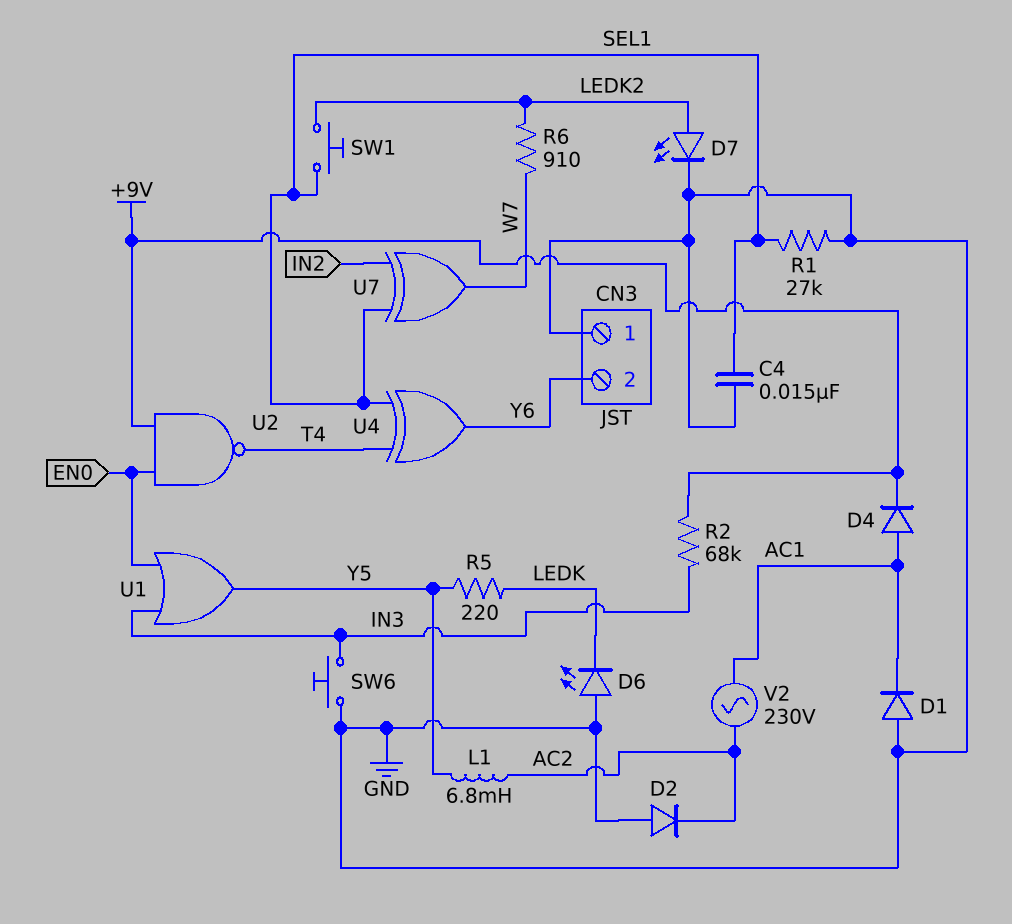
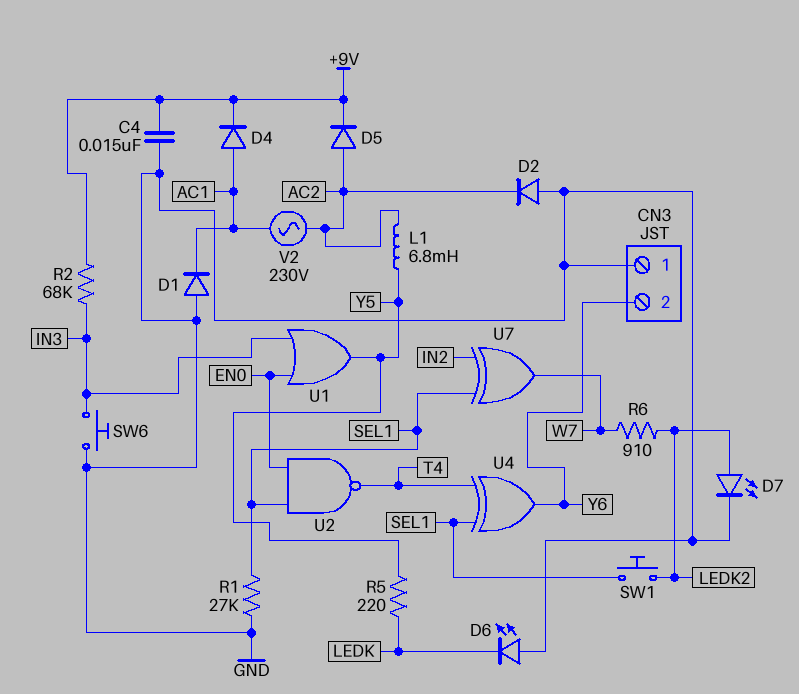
C4: 15nF (GND, SEL1) -> 15nF (+9V, GND)
D5: none -> diode (A AC2, K +9V)
U2: NAND (in +9V, in EN0, out T4) -> NAND (in EN0, in SEL1, out T4)

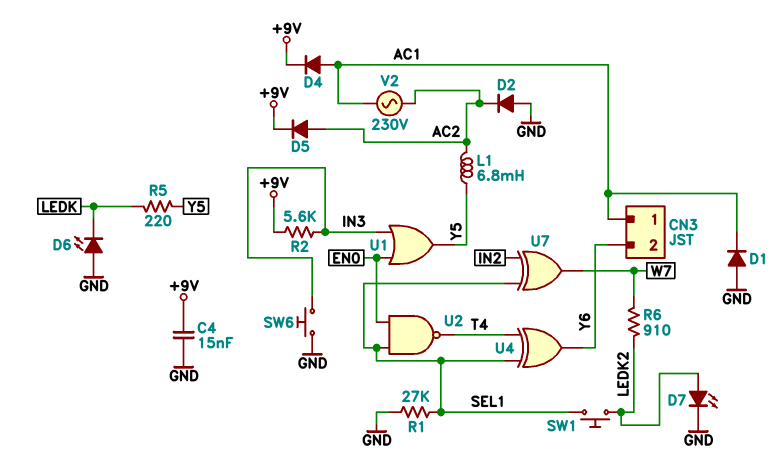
CN3 pin 1: GND -> AC1
R2: 68k (+9V, IN3) -> 5.6k (+9V, IN3)

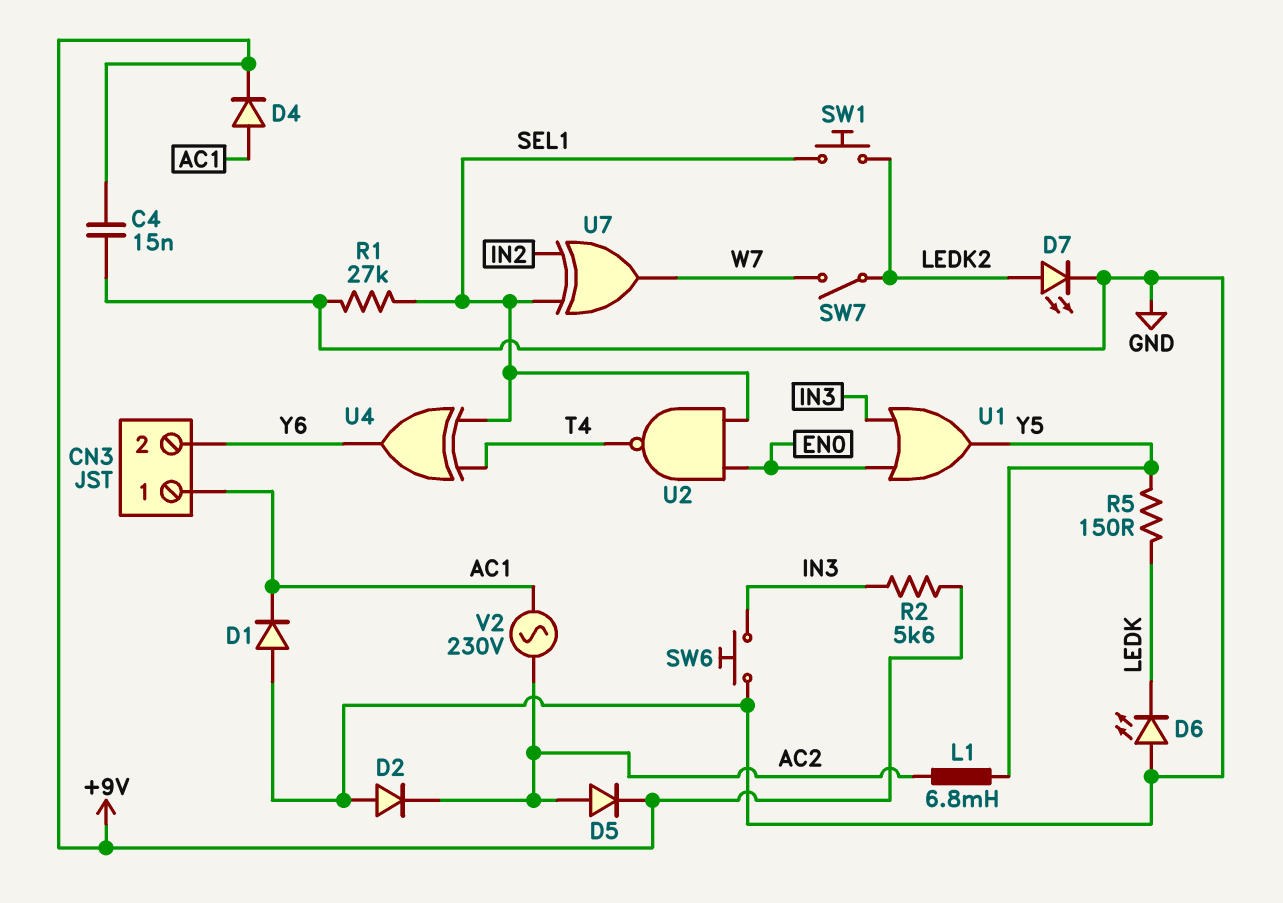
R5: 220 (LEDK, Y5) -> 150 (LEDK, Y5)
R6: 910 (LEDK2, W7) -> none
SW7: none -> switch (LEDK2, W7)

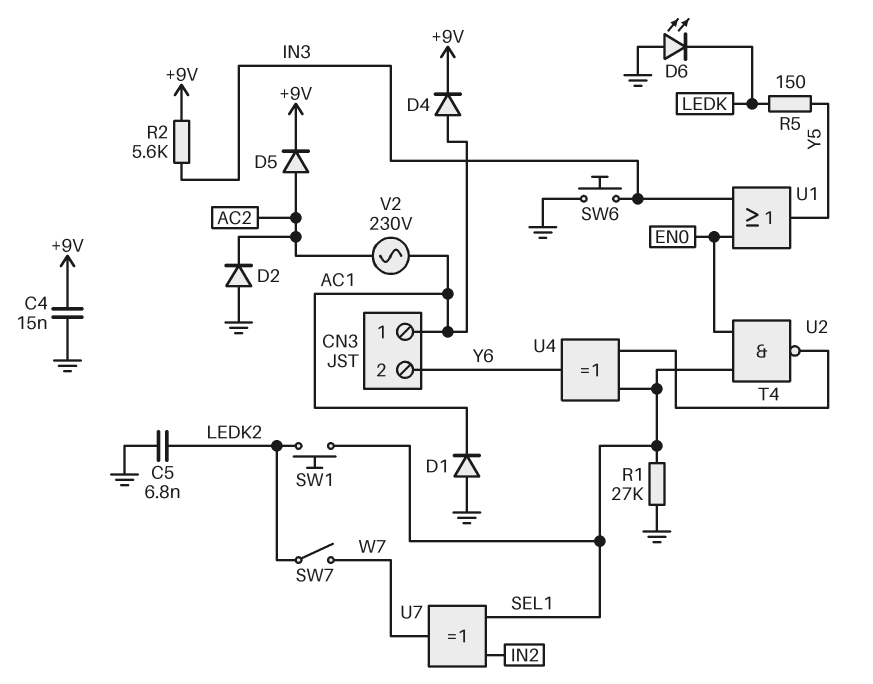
C5: none -> 6.8nF (GND, LEDK2)
D7: LED (A LEDK2, K GND) -> none
L1: 6.8mH (AC2, Y5) -> none

